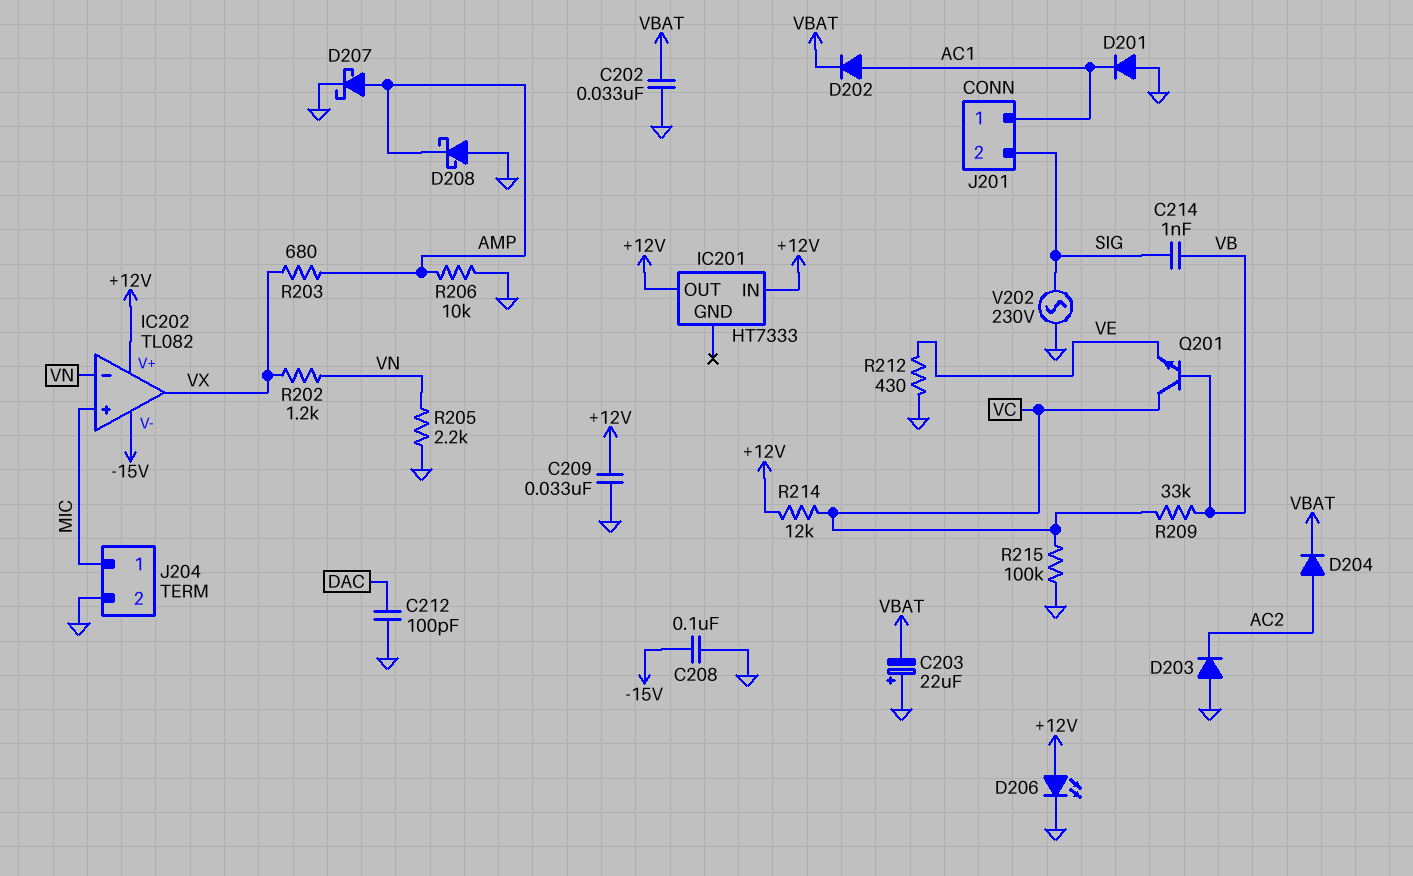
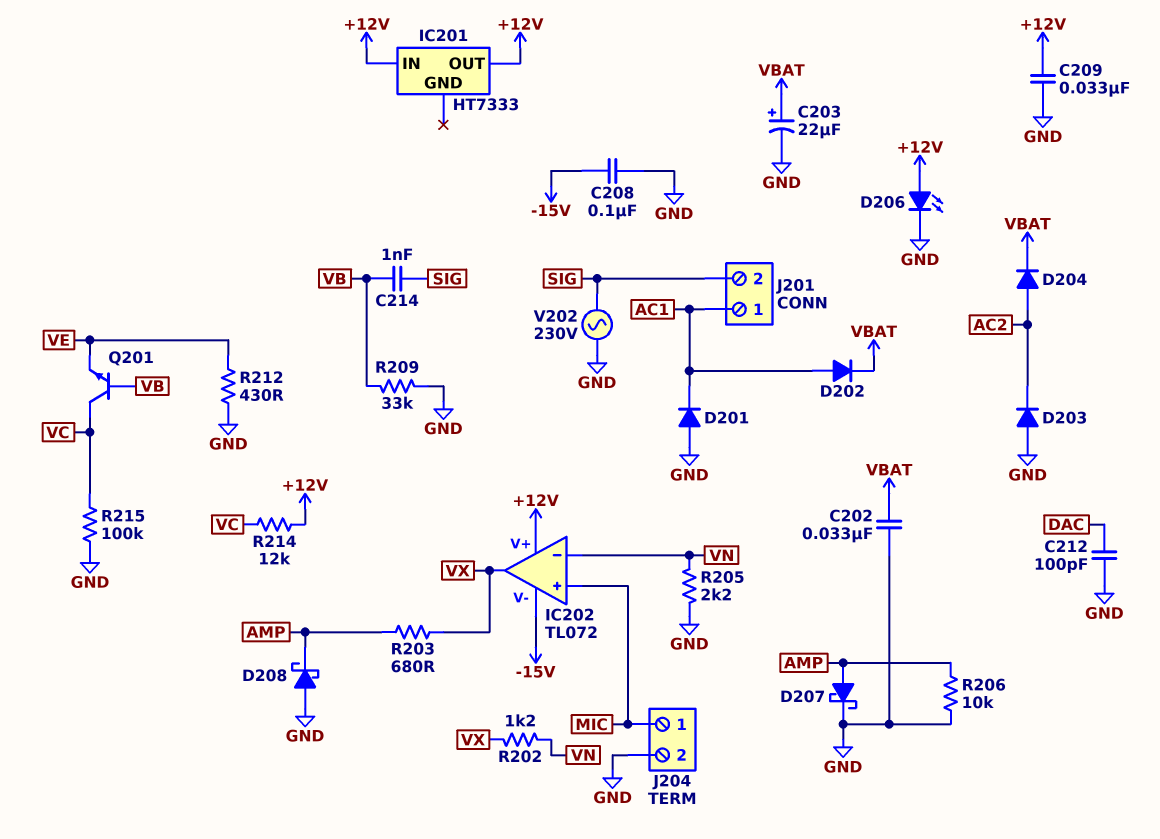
C203: 22uF (plus GND, minus VBAT) -> 22uF (plus VBAT, minus GND)
IC202: TL082 -> TL072
R209: 33k (VB, VC) -> 33k (GND, VB)

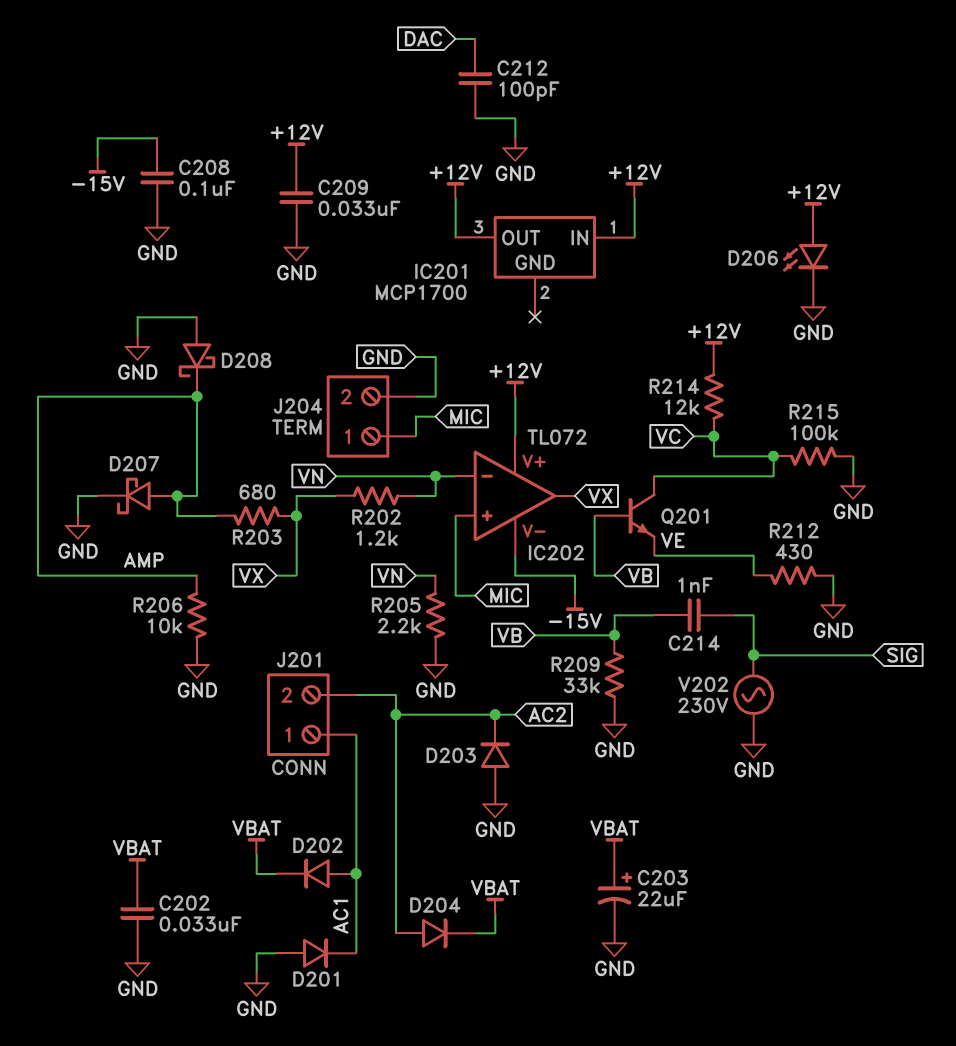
IC201: HT7333 -> MCP1700
J201 pin 2: SIG -> AC2

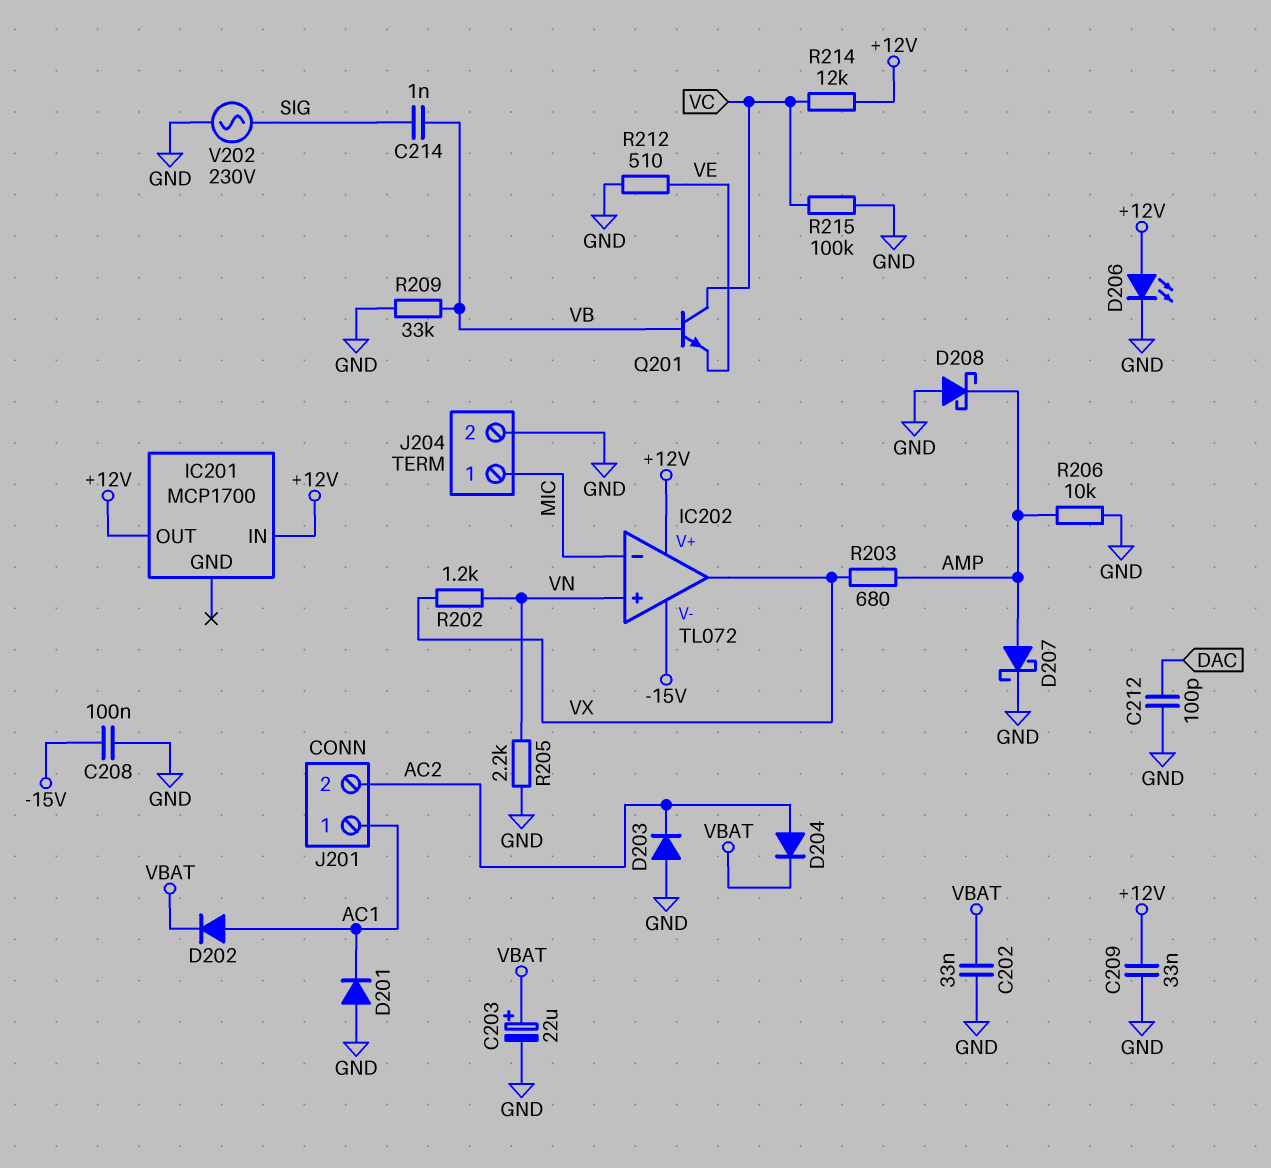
IC202 pin in+: MIC -> VN
IC202 pin in-: VN -> MIC
R212: 430 (GND, VE) -> 510 (GND, VE)

